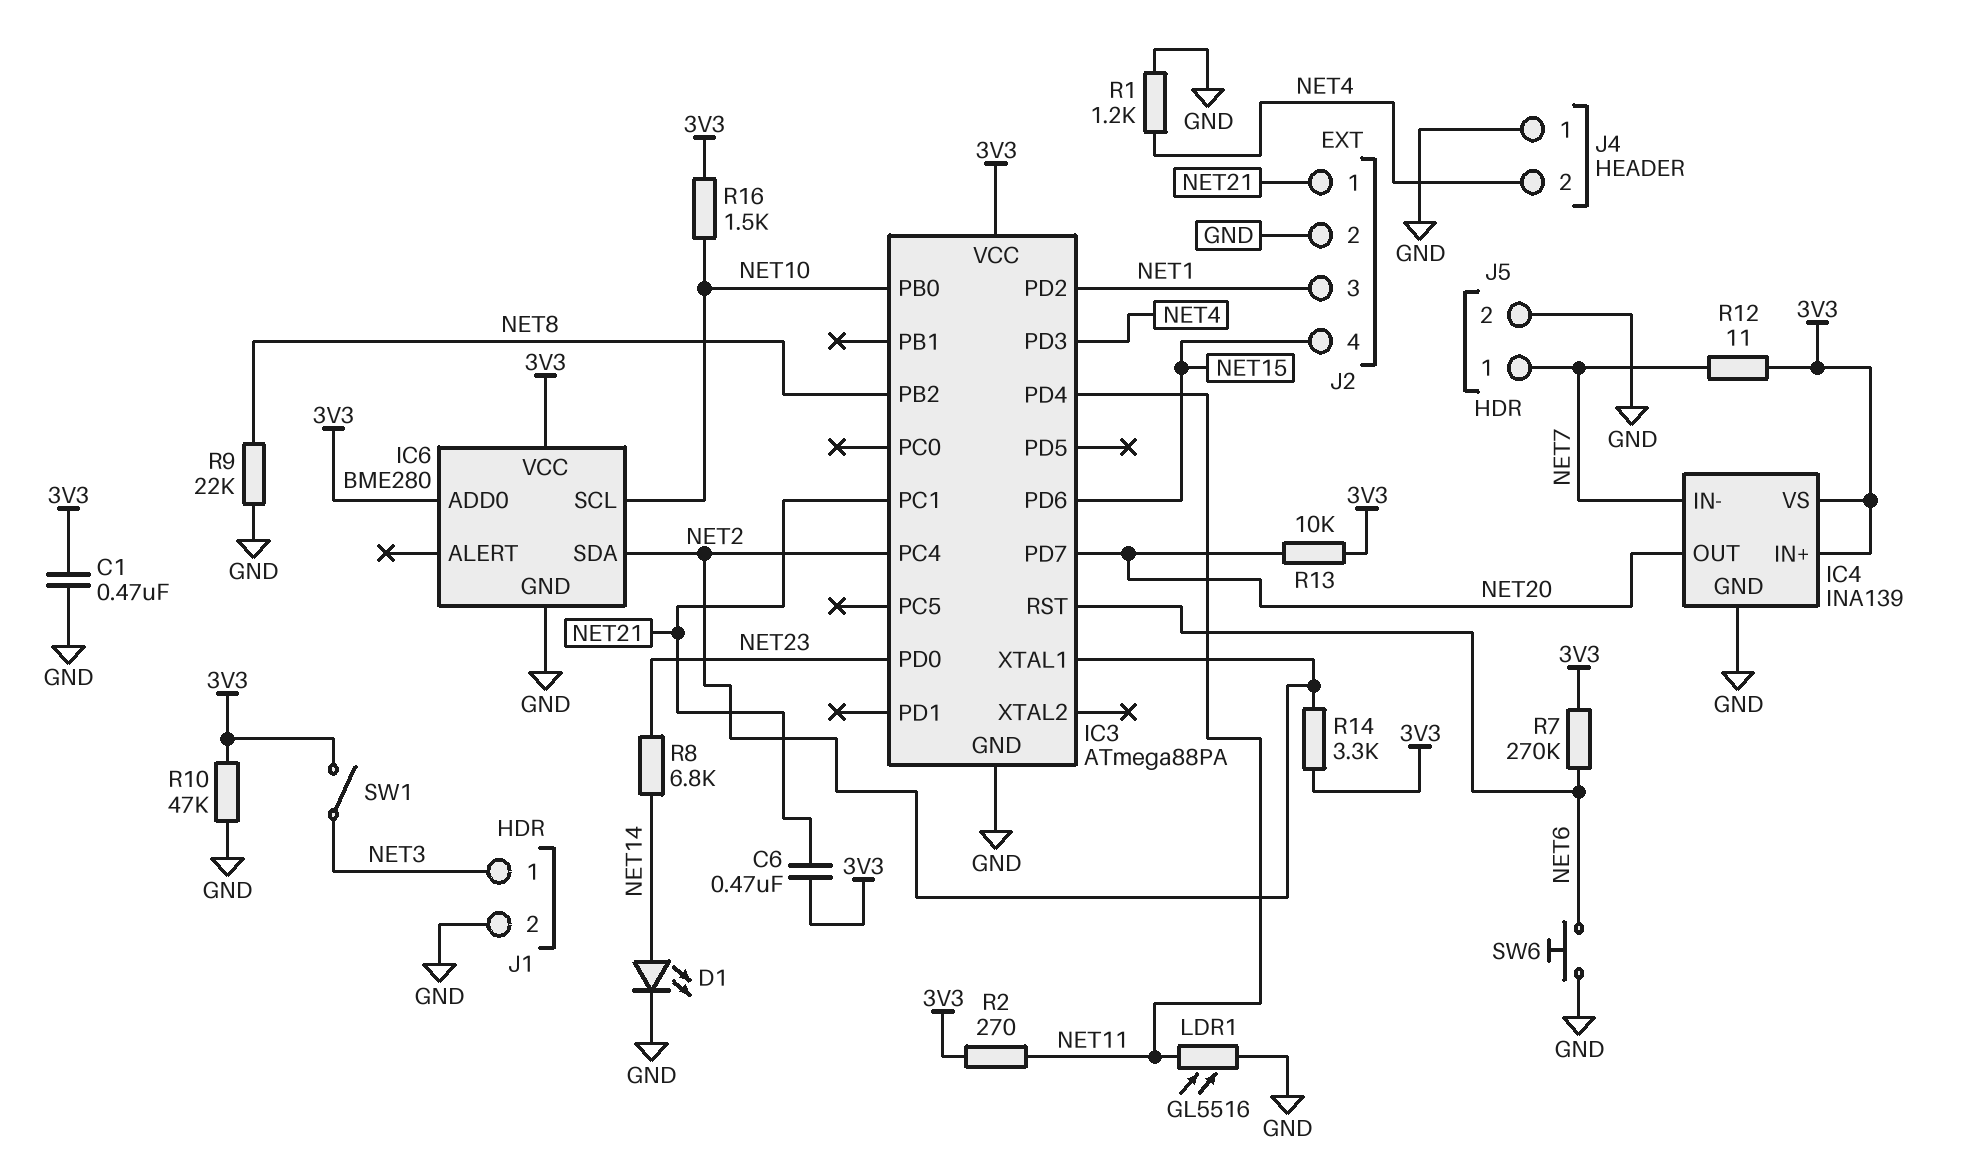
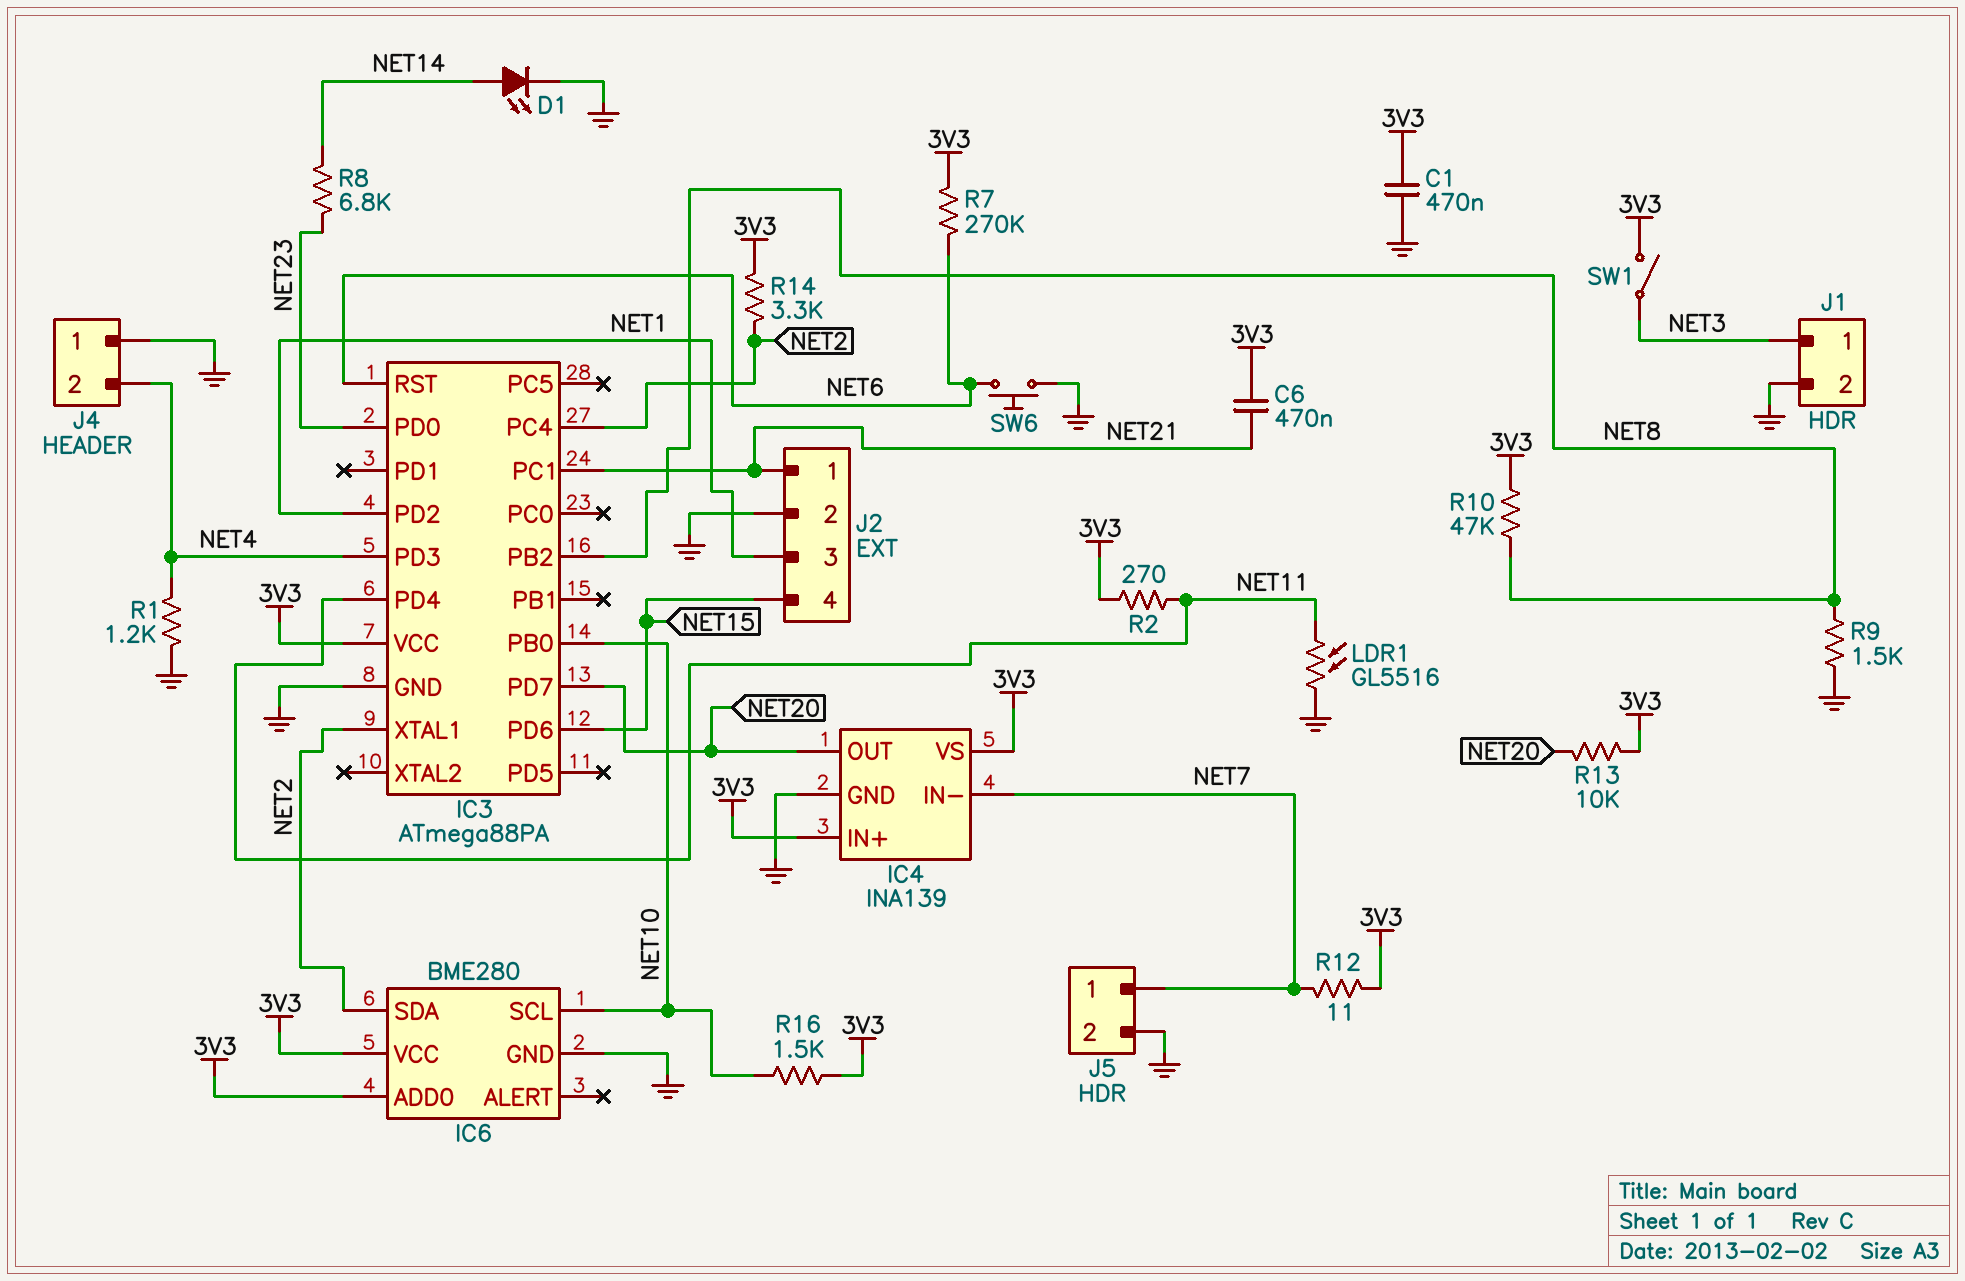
R9: 22k (GND, NET8) -> 1.5k (GND, NET8)
R10: 47k (3V3, GND) -> 47k (3V3, NET8)

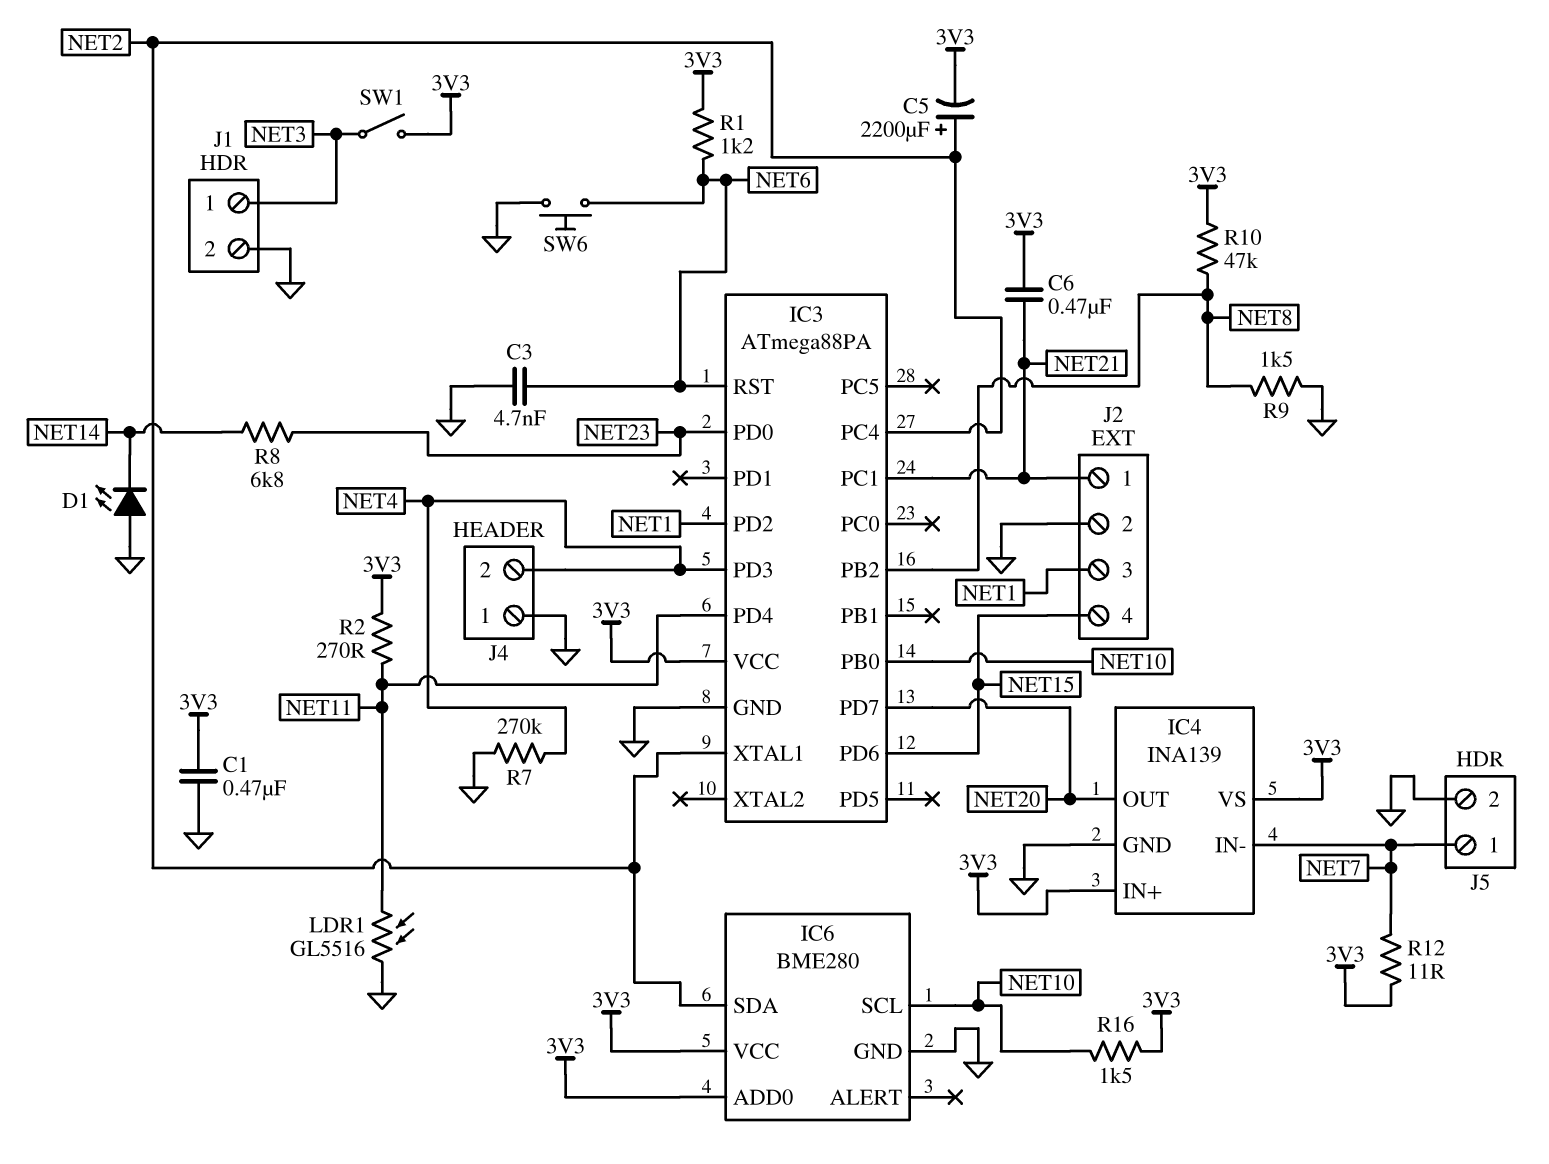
C3: none -> 4.7nF (GND, NET6)
C5: none -> 2200uF (plus NET2, minus 3V3)
D1: LED (A NET14, K GND) -> LED (A GND, K NET14)
R1: 1.2k (GND, NET4) -> 1.2k (3V3, NET6)
R7: 270k (3V3, NET6) -> 270k (GND, NET4)
R13: 10k (3V3, NET20) -> none
R14: 3.3k (3V3, NET2) -> none

